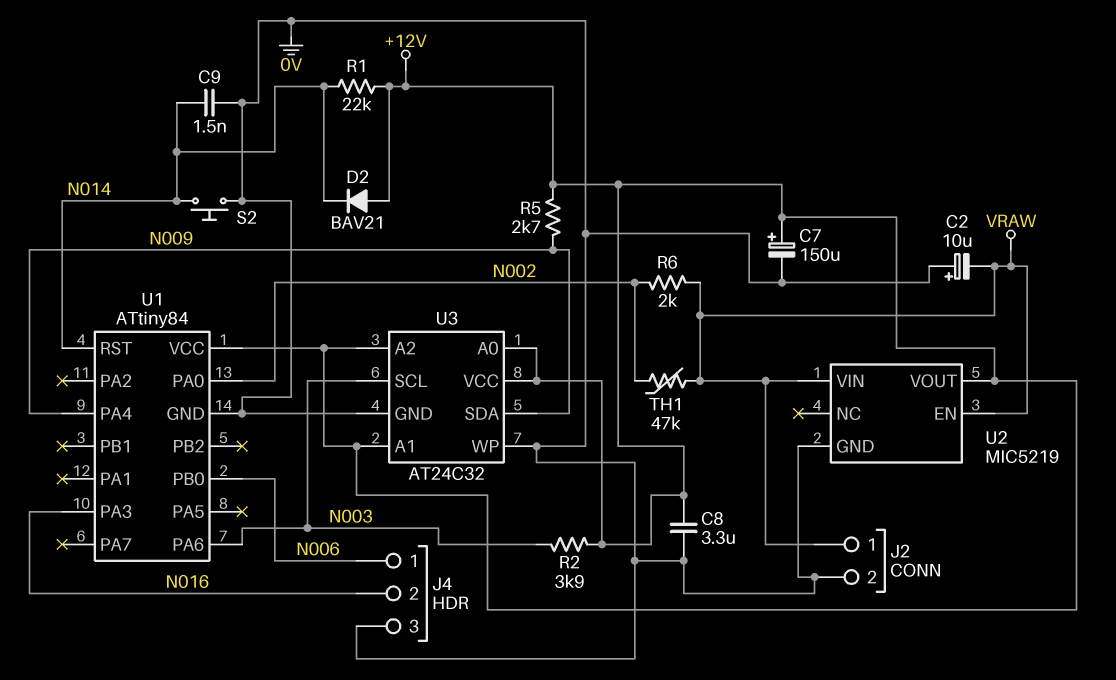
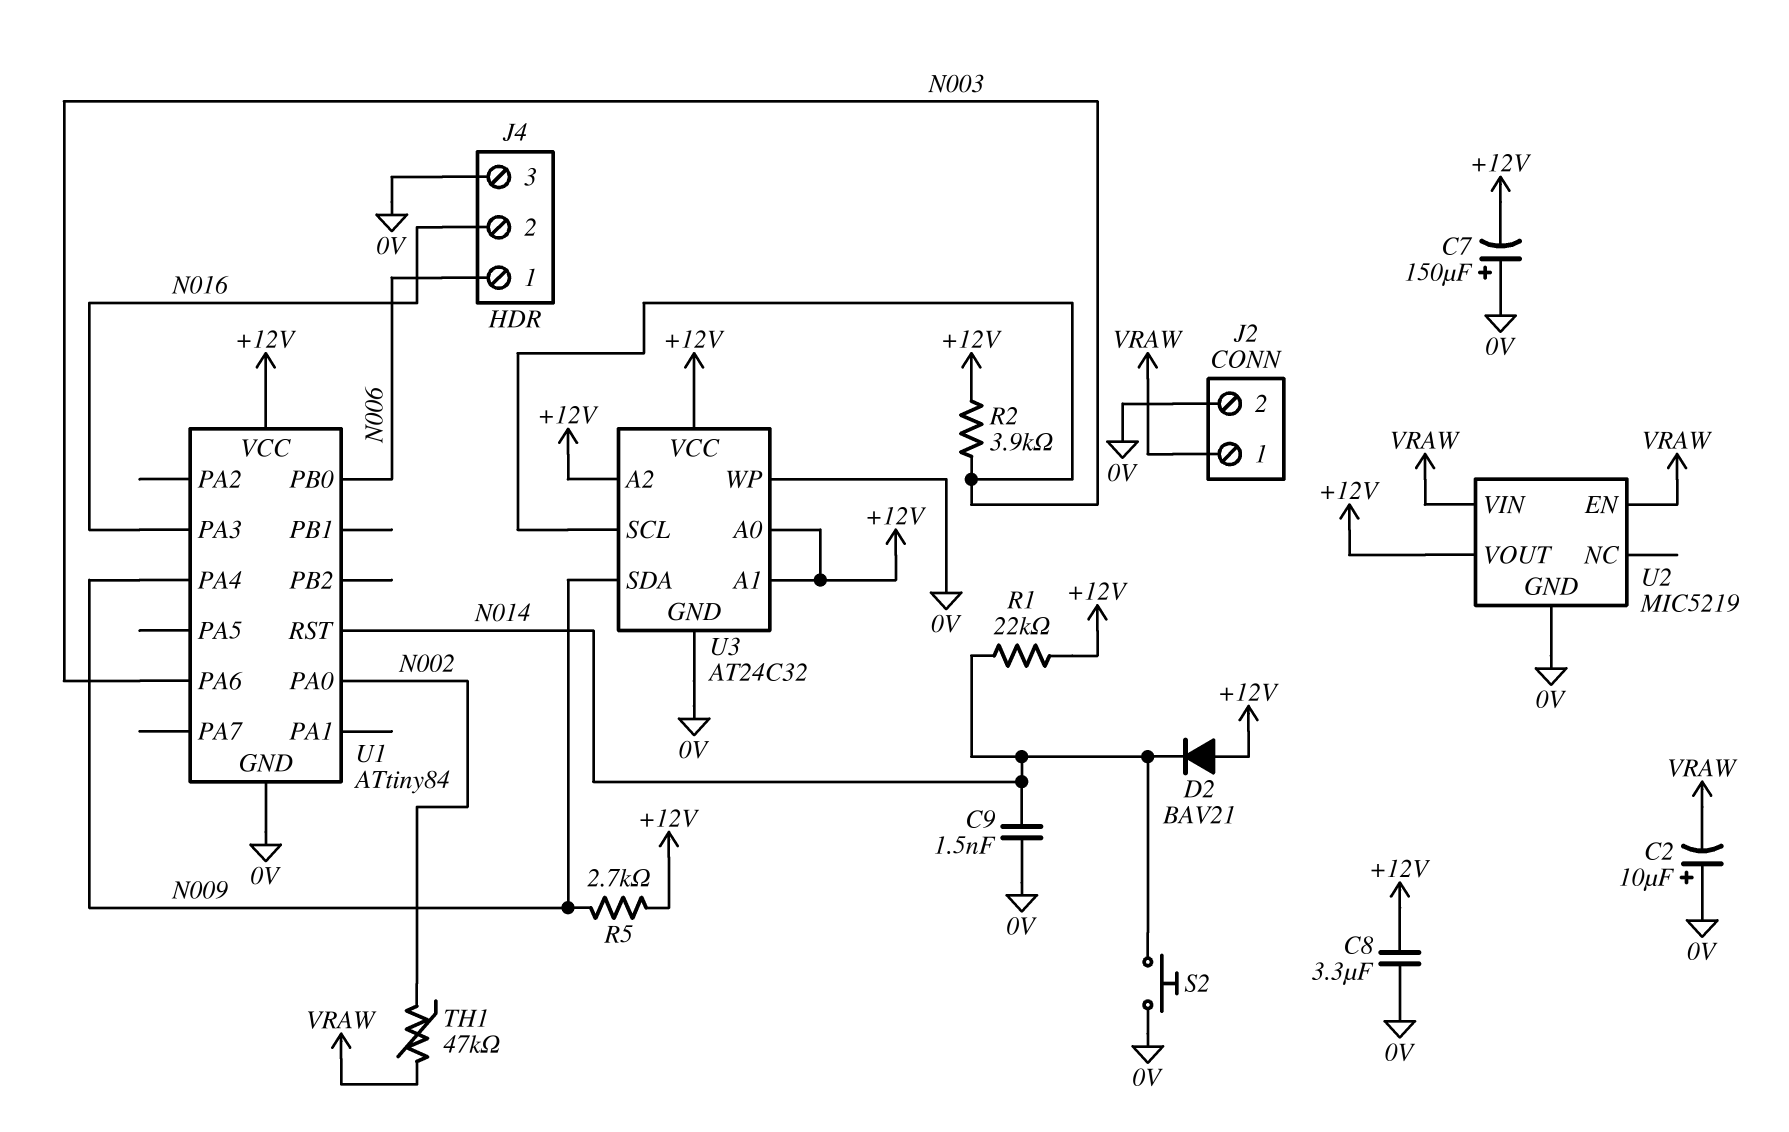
C7: 150uF (plus +12V, minus 0V) -> 150uF (plus 0V, minus +12V)
R6: 2k (N002, VRAW) -> none

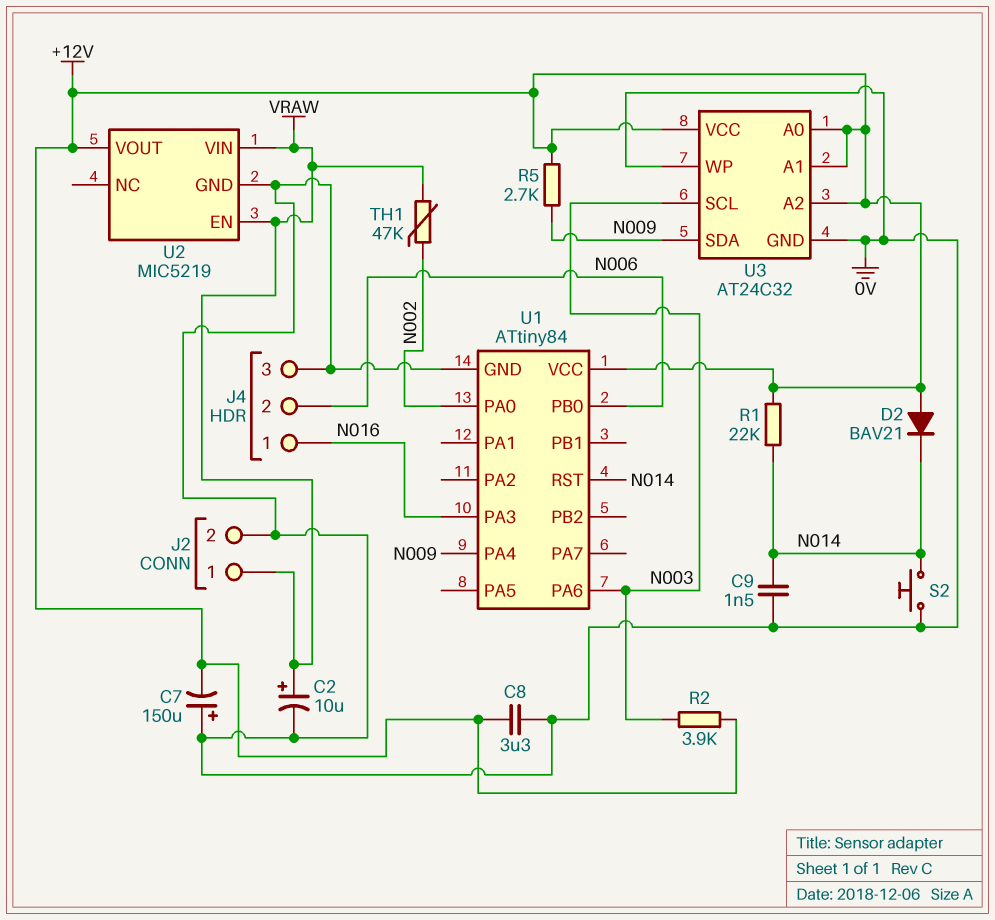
C2: 10uF (plus 0V, minus VRAW) -> 10uF (plus VRAW, minus 0V)
J4 pin 1: N006 -> N016
J4 pin 2: N016 -> N006

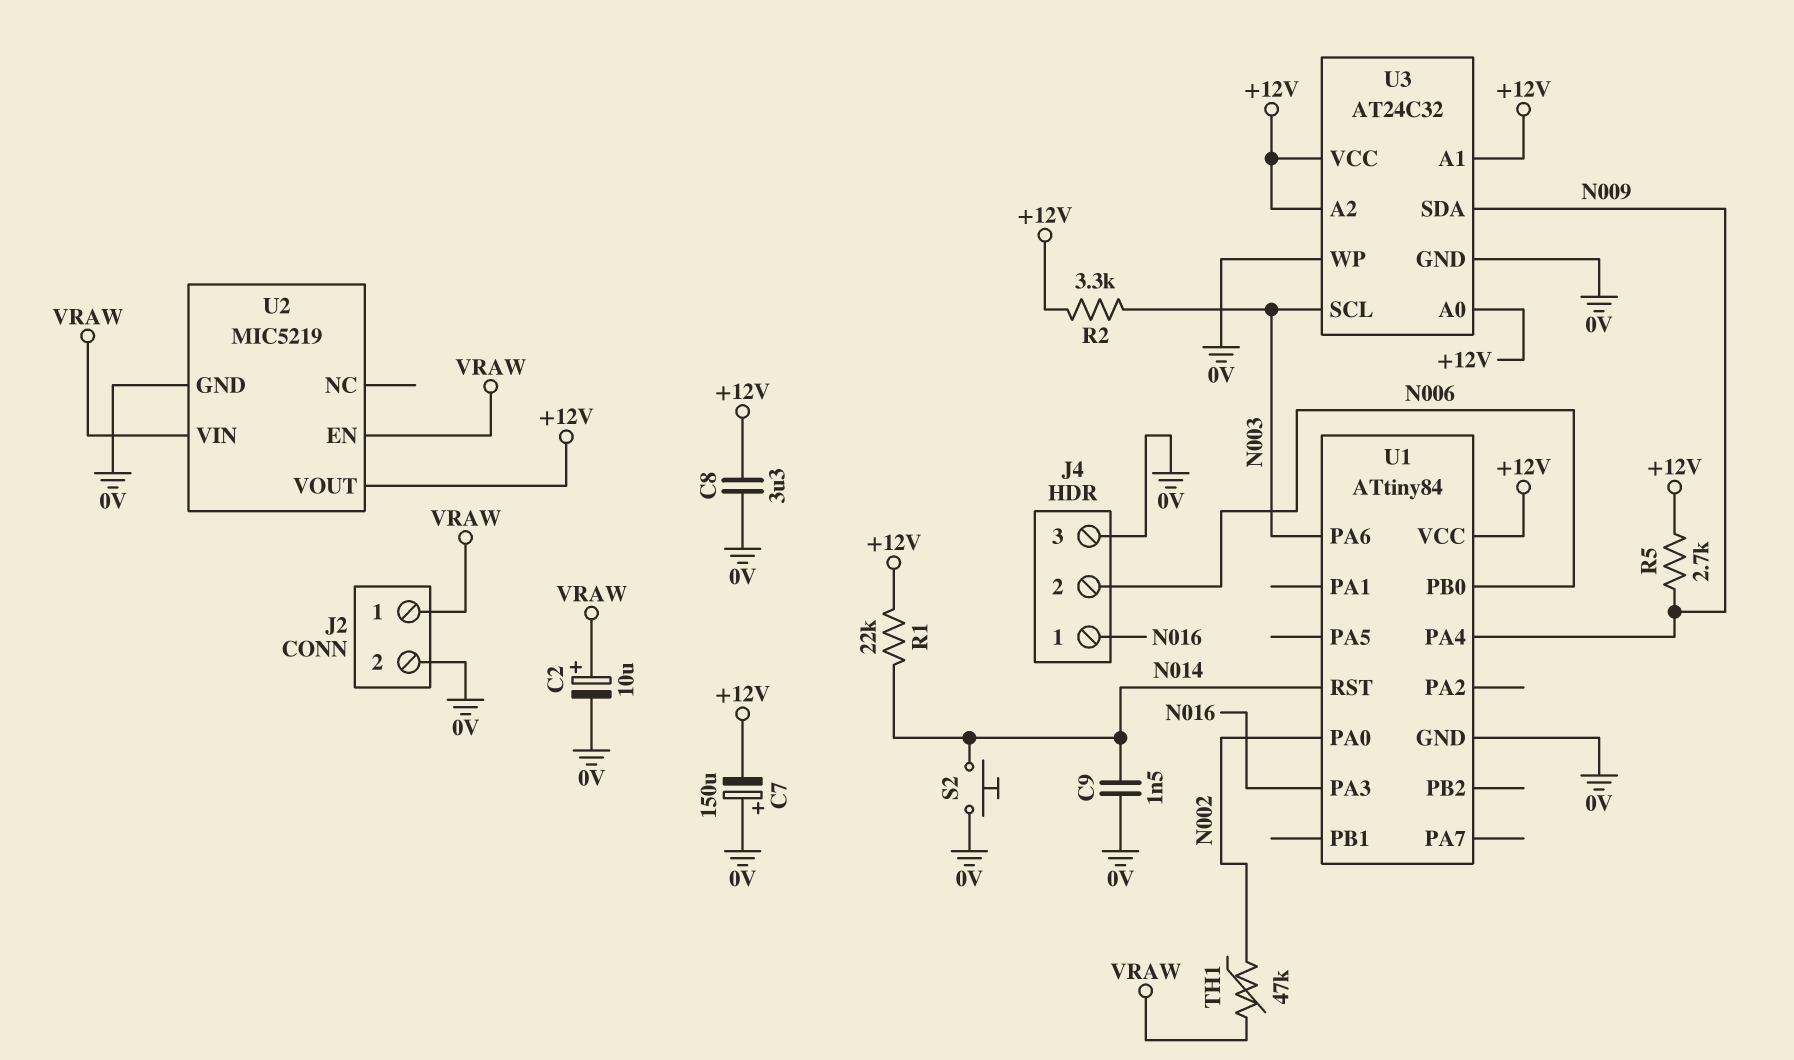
D2: diode BAV21 (A +12V, K N014) -> none
R2: 3.9k (+12V, N003) -> 3.3k (+12V, N003)

